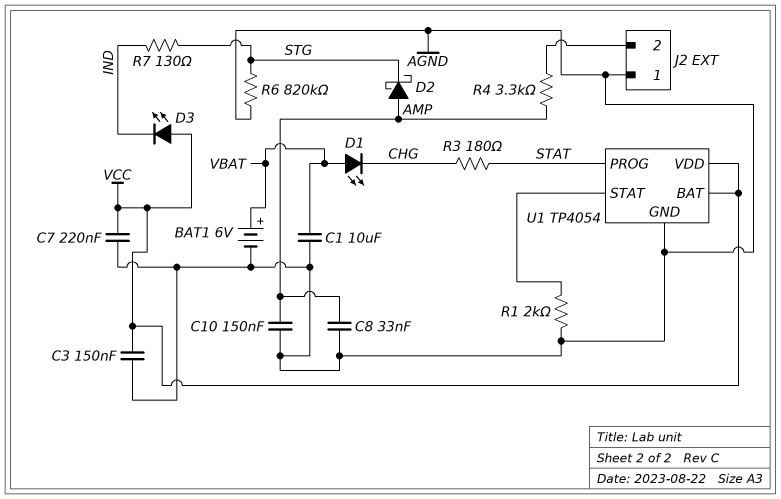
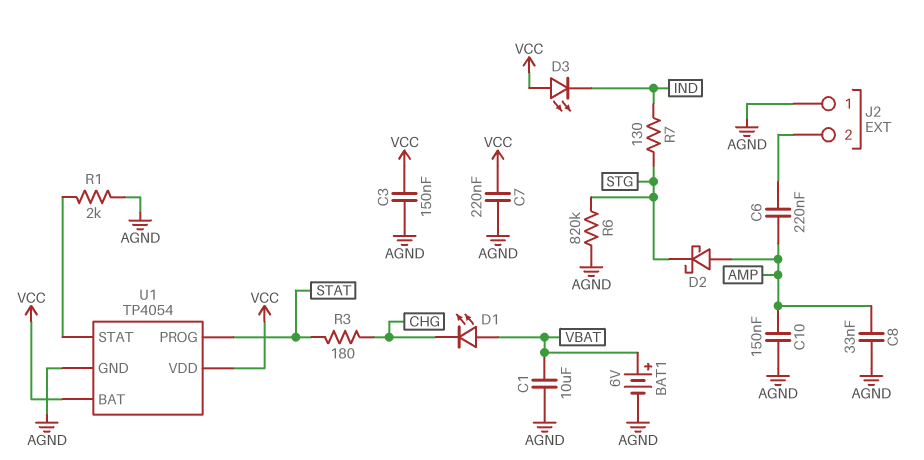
C6: none -> 220nF (AMP, J2/2)
R4: 3.3k (AMP, J2/2) -> none

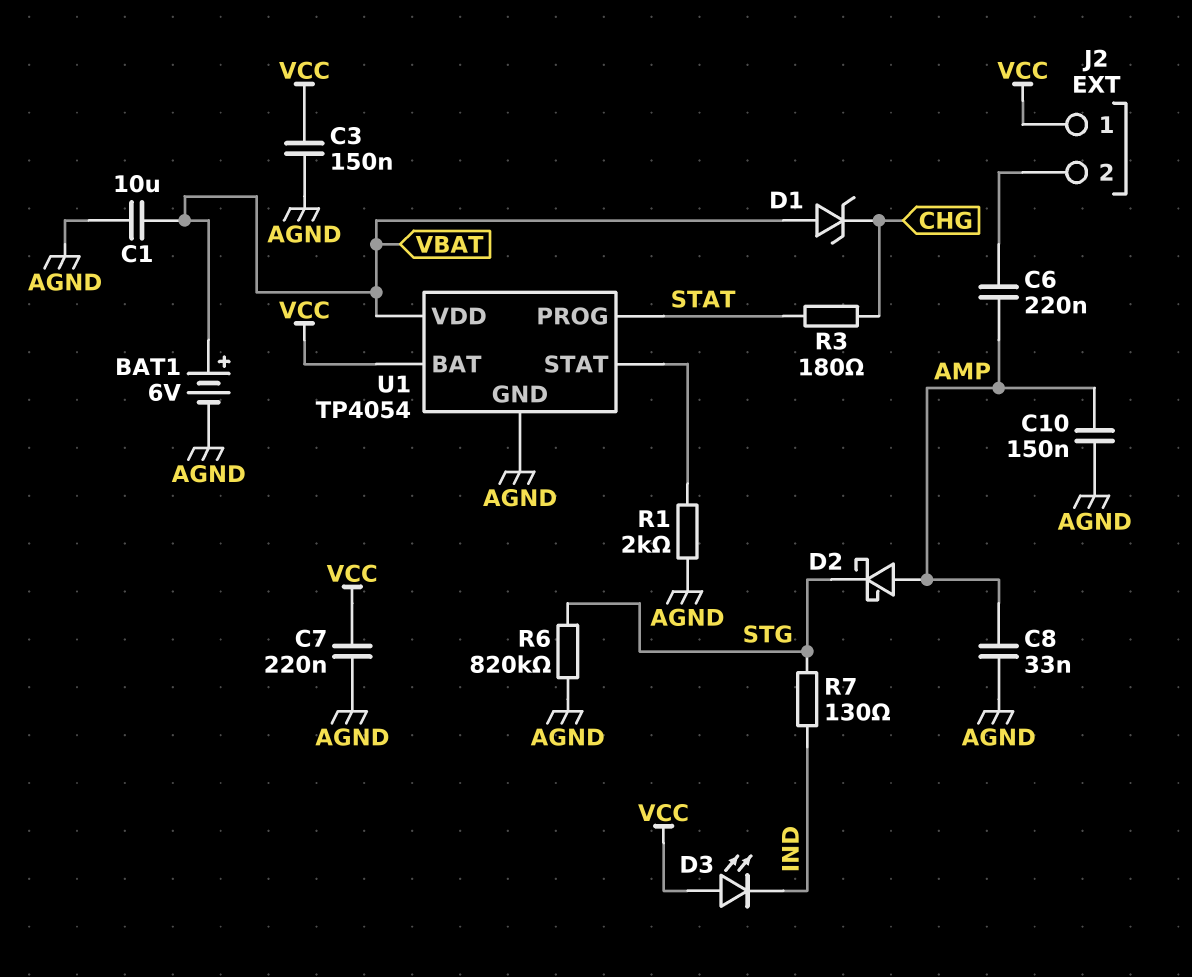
D1: LED (A VBAT, K CHG) -> zener (A VBAT, K CHG)
J2 pin 1: AGND -> VCC
U1 pin VDD: VCC -> VBAT

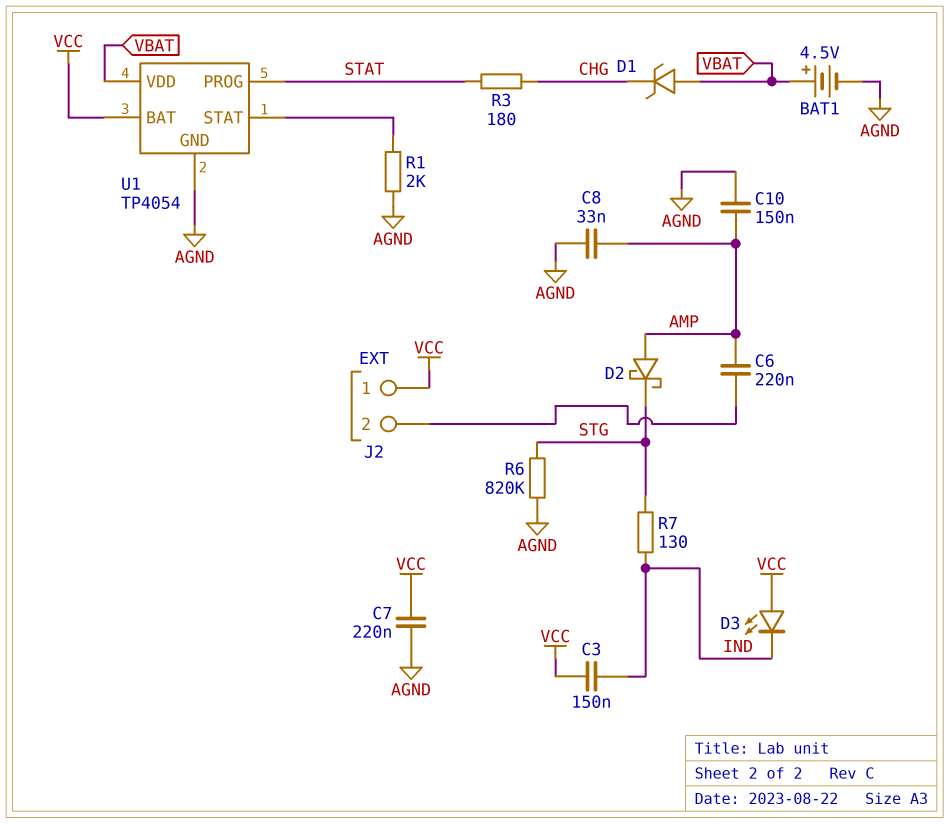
BAT1: 6V (plus VBAT, minus AGND) -> 4.5V (plus VBAT, minus AGND)
C1: 10uF (AGND, VBAT) -> none
C3: 150nF (AGND, VCC) -> 150nF (IND, VCC)

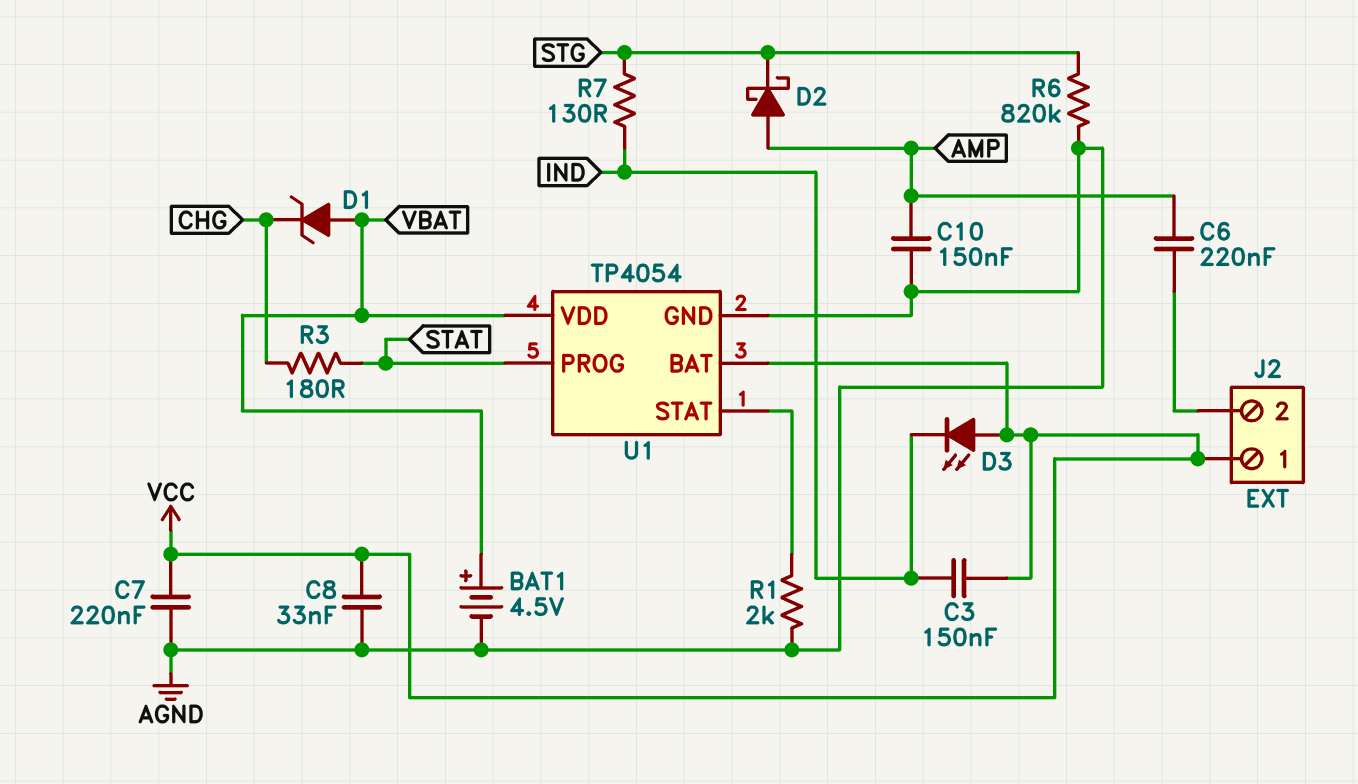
C8: 33nF (AGND, AMP) -> 33nF (AGND, VCC)

